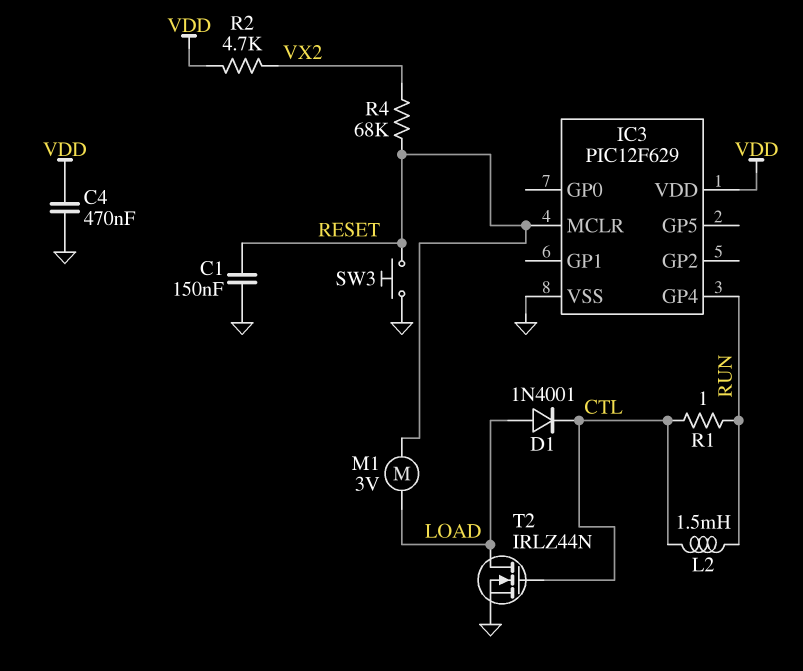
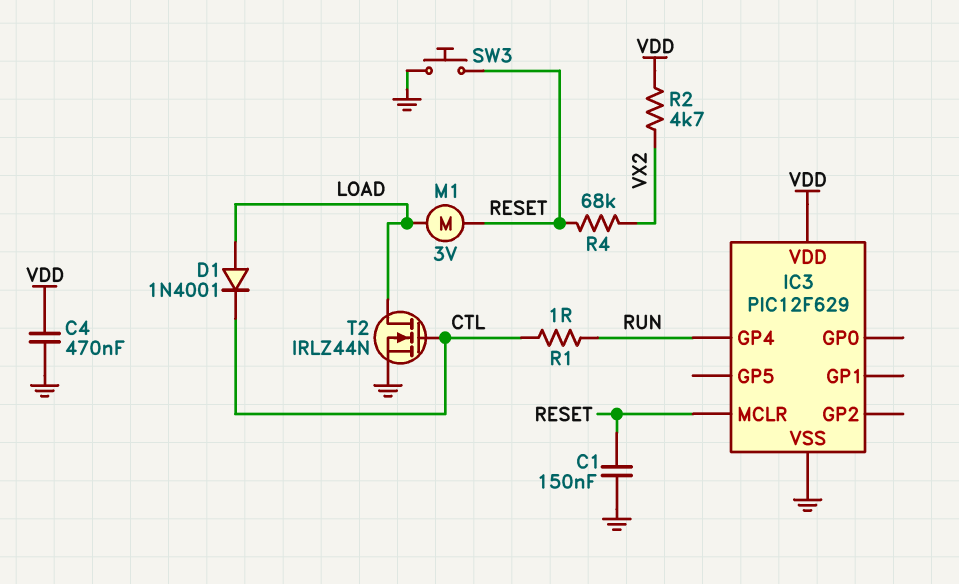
L2: 1.5mH (CTL, RUN) -> none

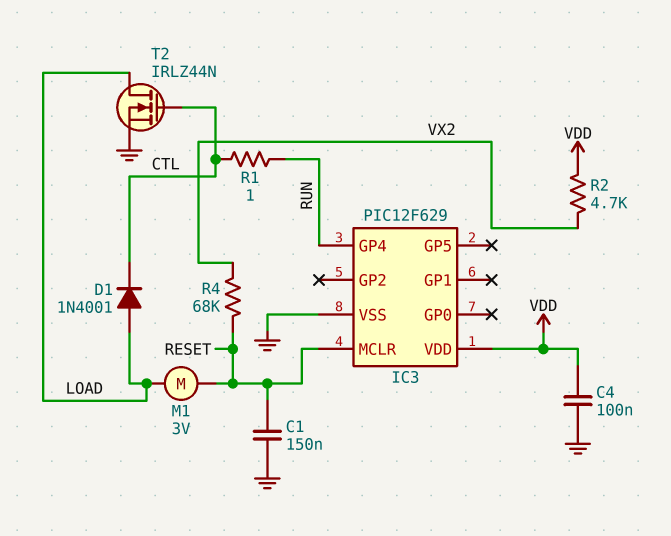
C4: 470nF (GND, VDD) -> 100nF (GND, VDD)
SW3: button (GND, RESET) -> none

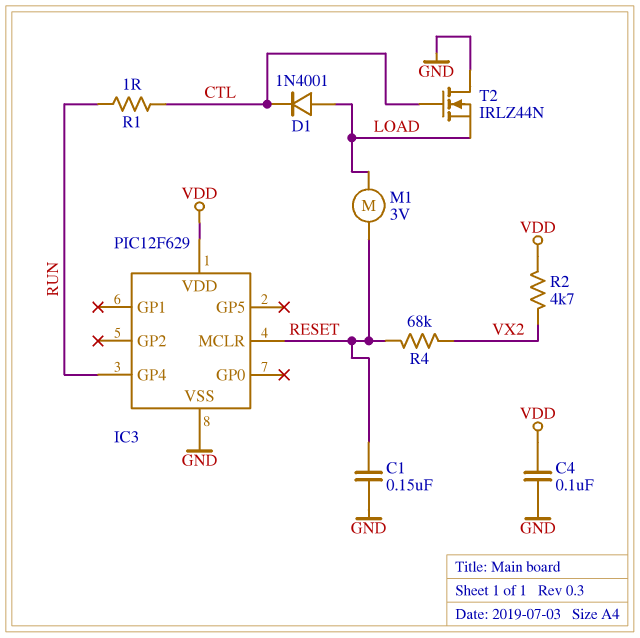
T2: NMOS IRLZ44N (G CTL, D LOAD, S GND) -> NMOS IRLZ44N (G CTL, D GND, S LOAD)

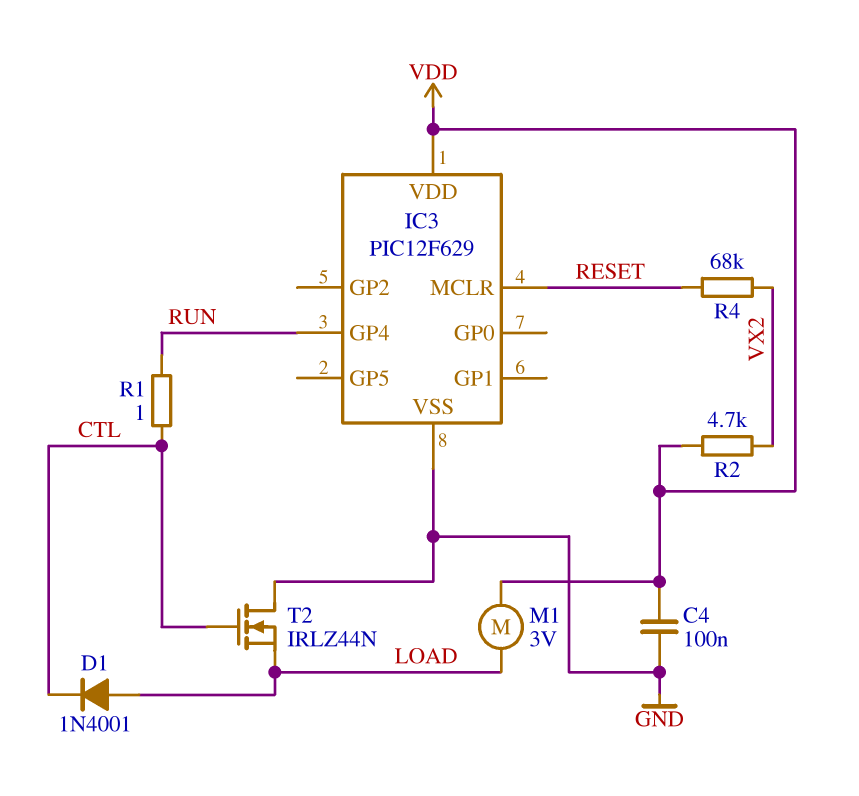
C1: 150nF (GND, RESET) -> none
M1: motor 3V (LOAD, RESET) -> motor 3V (LOAD, VDD)

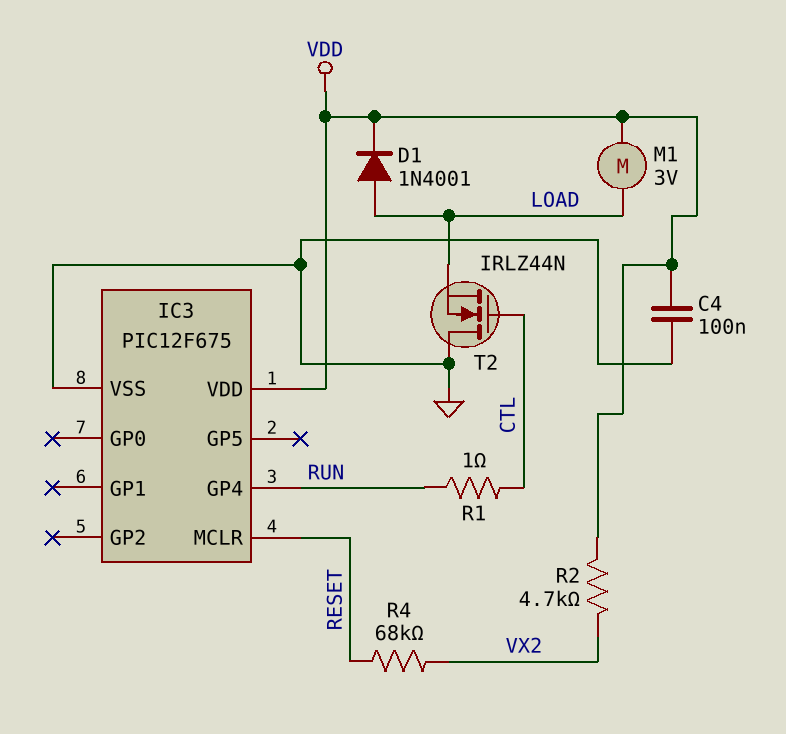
D1: diode 1N4001 (A LOAD, K CTL) -> diode 1N4001 (A LOAD, K VDD)
IC3: PIC12F629 -> PIC12F675

